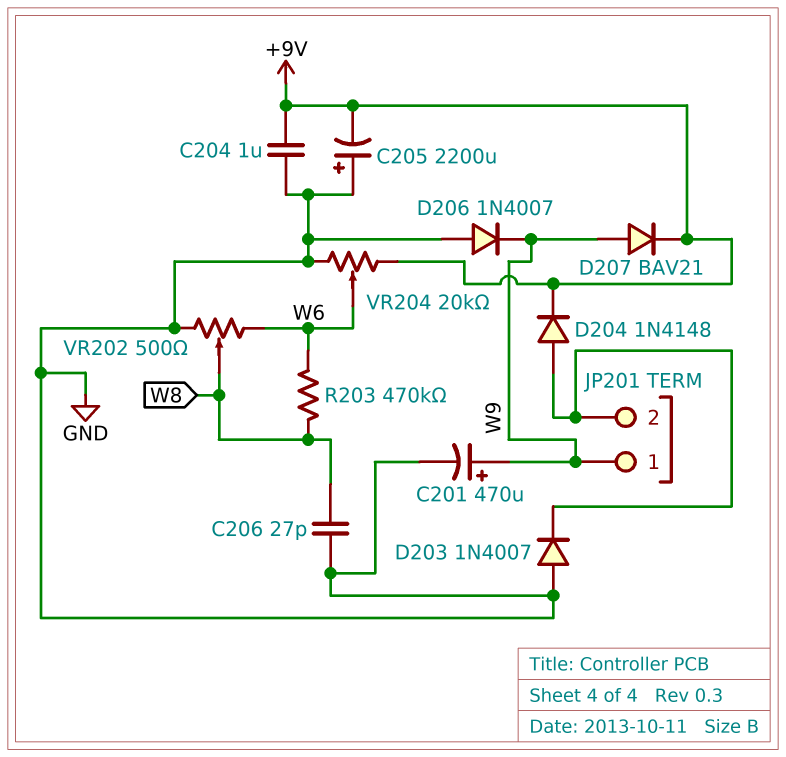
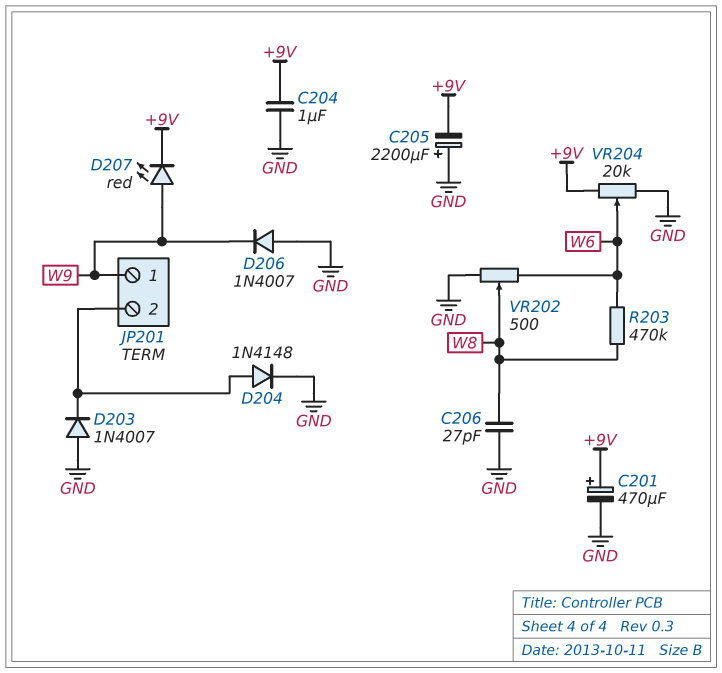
C201: 470uF (plus W9, minus GND) -> 470uF (plus +9V, minus GND)
D204: diode 1N4148 (A JP201/2, K +9V) -> diode 1N4148 (A JP201/2, K GND)
D207: diode BAV21 (A W9, K +9V) -> LED red (A W9, K +9V)

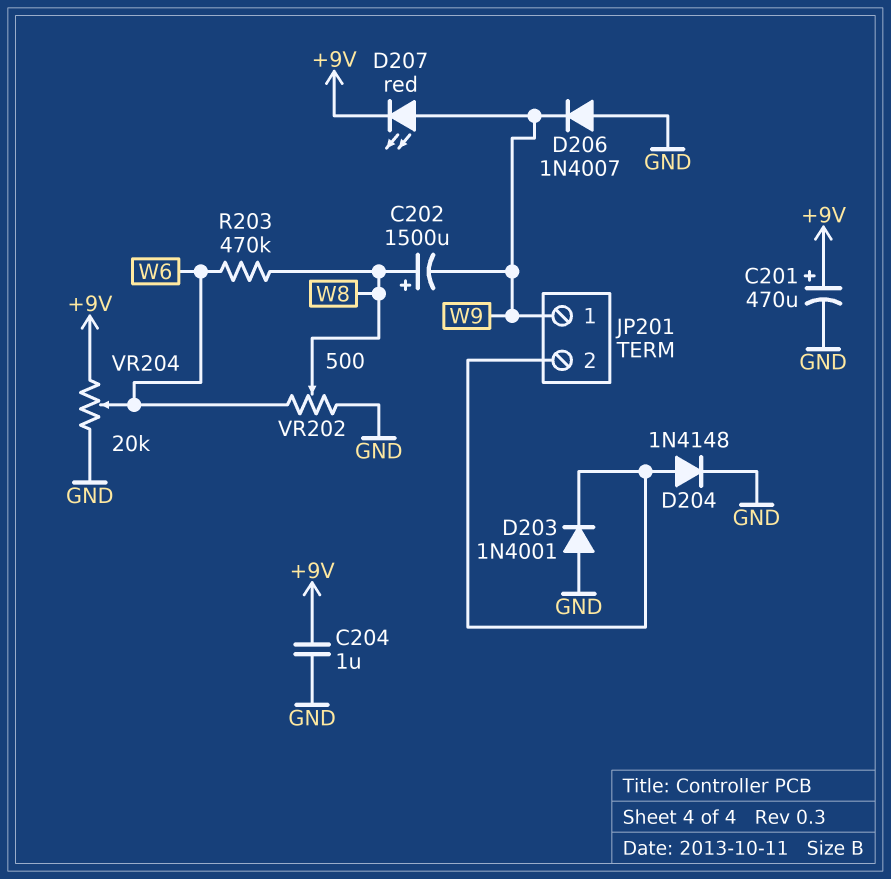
C202: none -> 1500uF (plus W8, minus W9)
C205: 2200uF (plus GND, minus +9V) -> none
C206: 27pF (GND, W8) -> none
D203: diode 1N4007 (A GND, K JP201/2) -> diode 1N4001 (A GND, K JP201/2)

